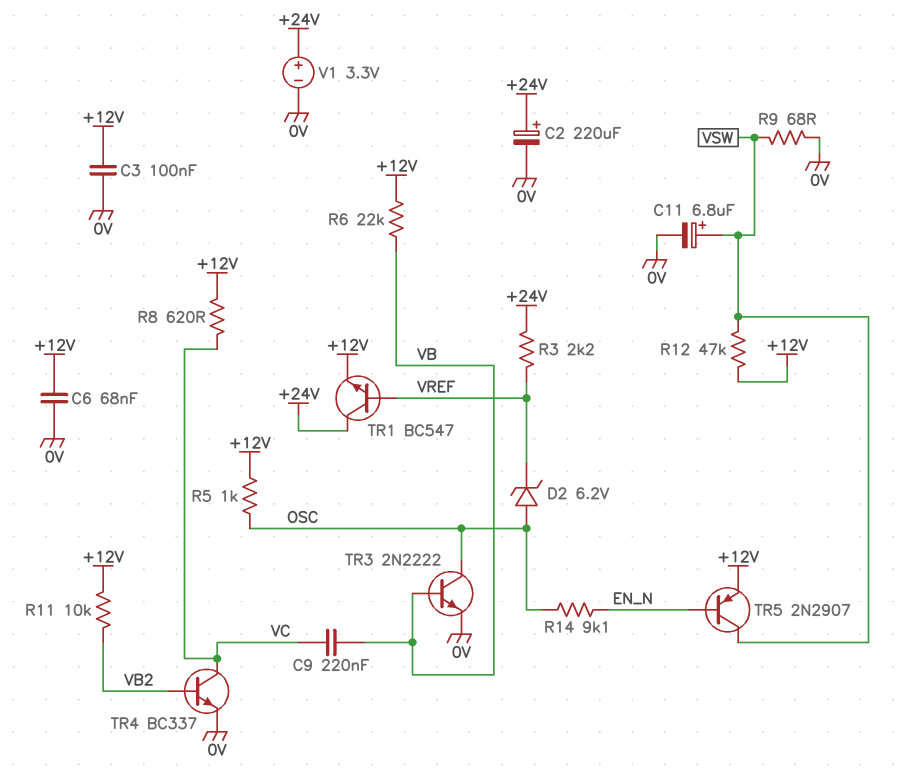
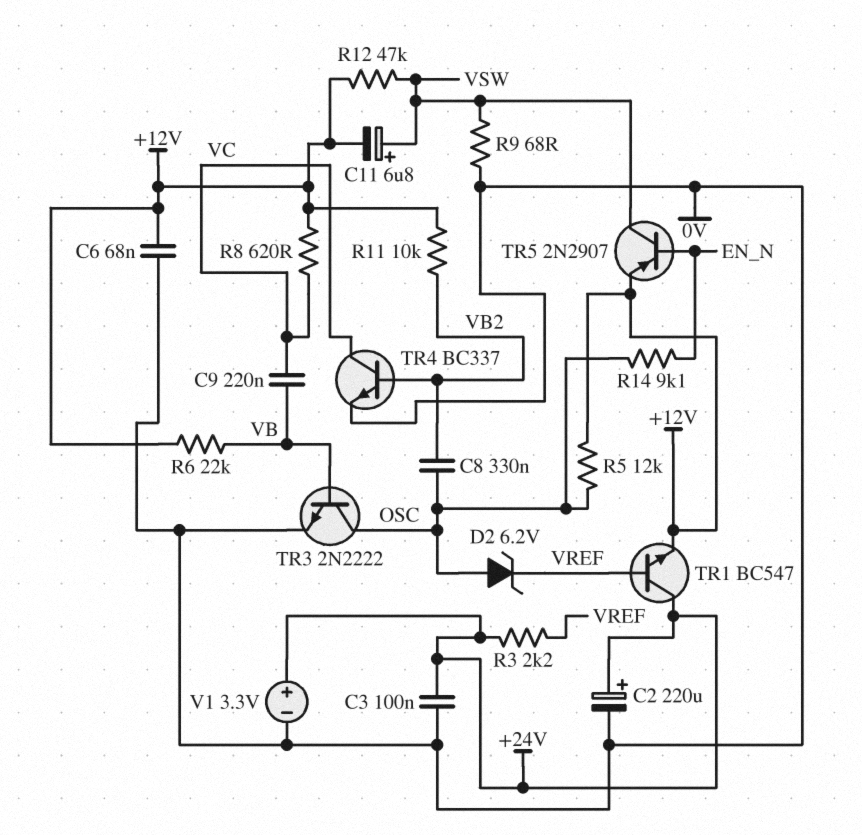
C3: 100nF (+12V, 0V) -> 100nF (+24V, 0V)
C8: none -> 330nF (OSC, VB2)
C11: 6.8uF (plus VSW, minus 0V) -> 6.8uF (plus VSW, minus +12V)
R5: 1k (+12V, OSC) -> 12k (+12V, OSC)

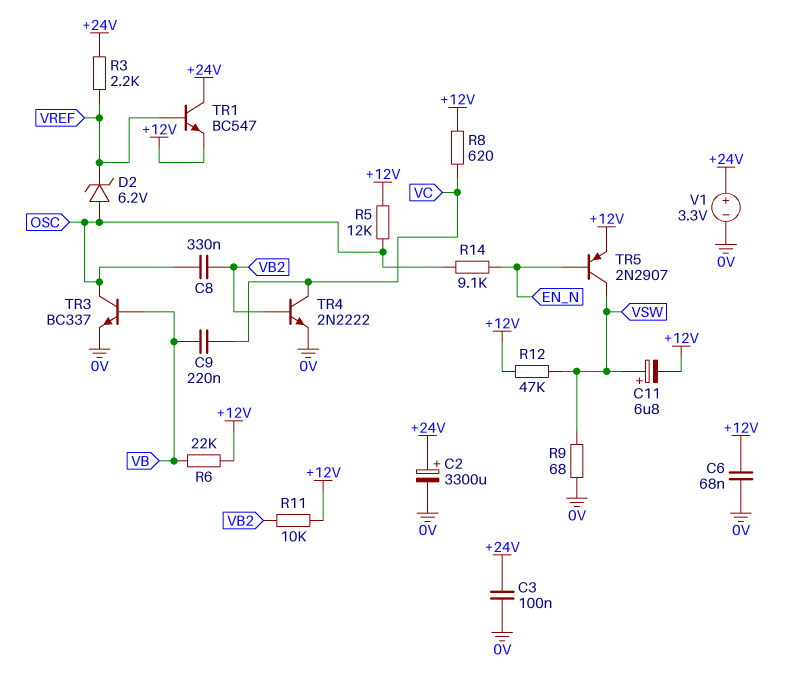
C2: 220uF (plus +24V, minus 0V) -> 3300uF (plus +24V, minus 0V)
TR3: NPN 2N2222 (B VB, C OSC, E 0V) -> NPN BC337 (B VB, C OSC, E 0V)
TR4: NPN BC337 (B VB2, C VC, E 0V) -> NPN 2N2222 (B VB2, C VC, E 0V)

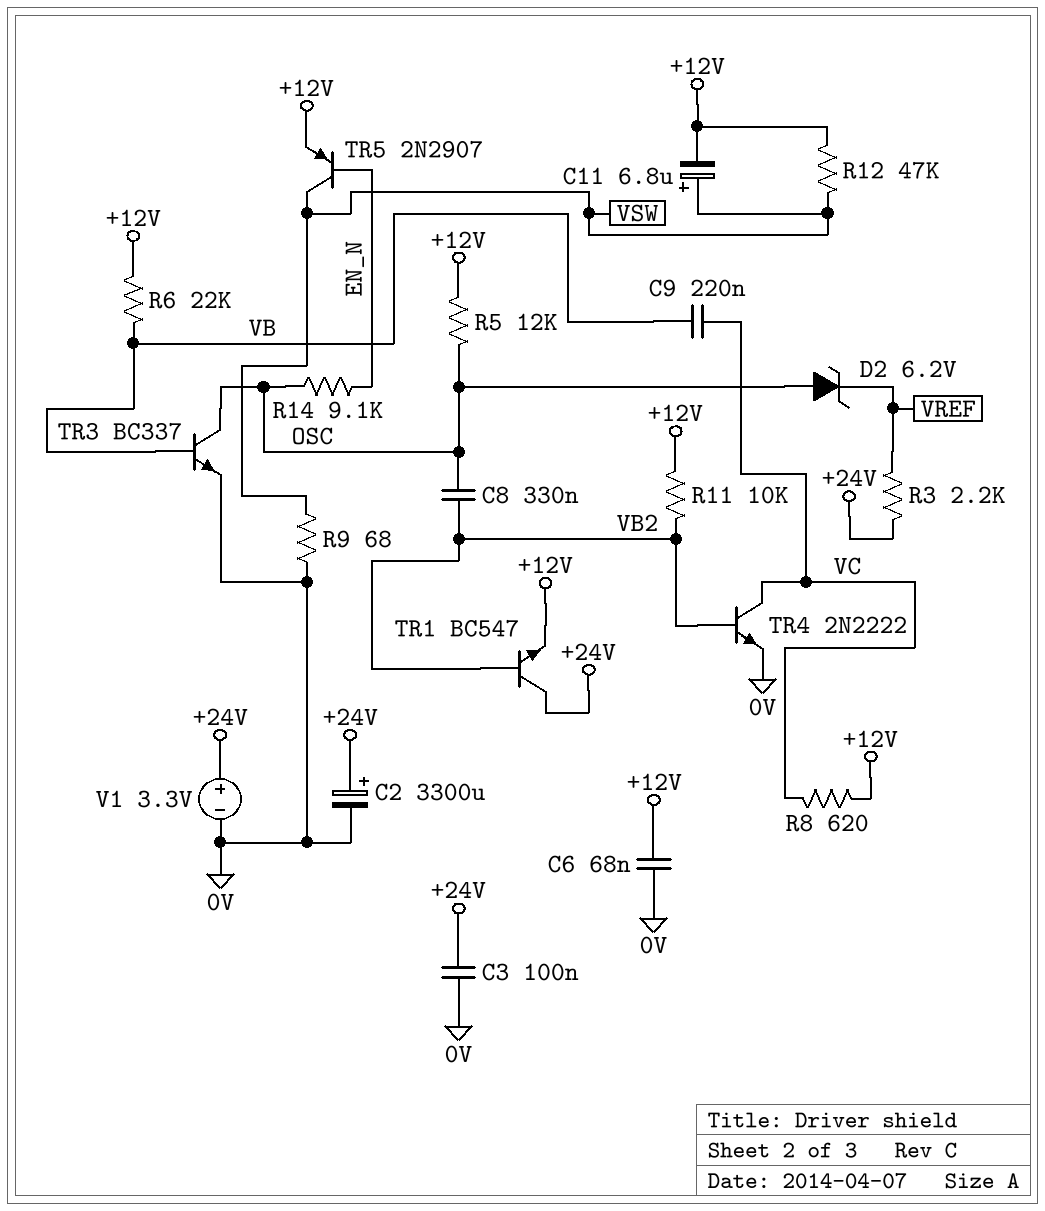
TR1: NPN BC547 (B VREF, C +24V, E +12V) -> NPN BC547 (B VB2, C +24V, E +12V)

